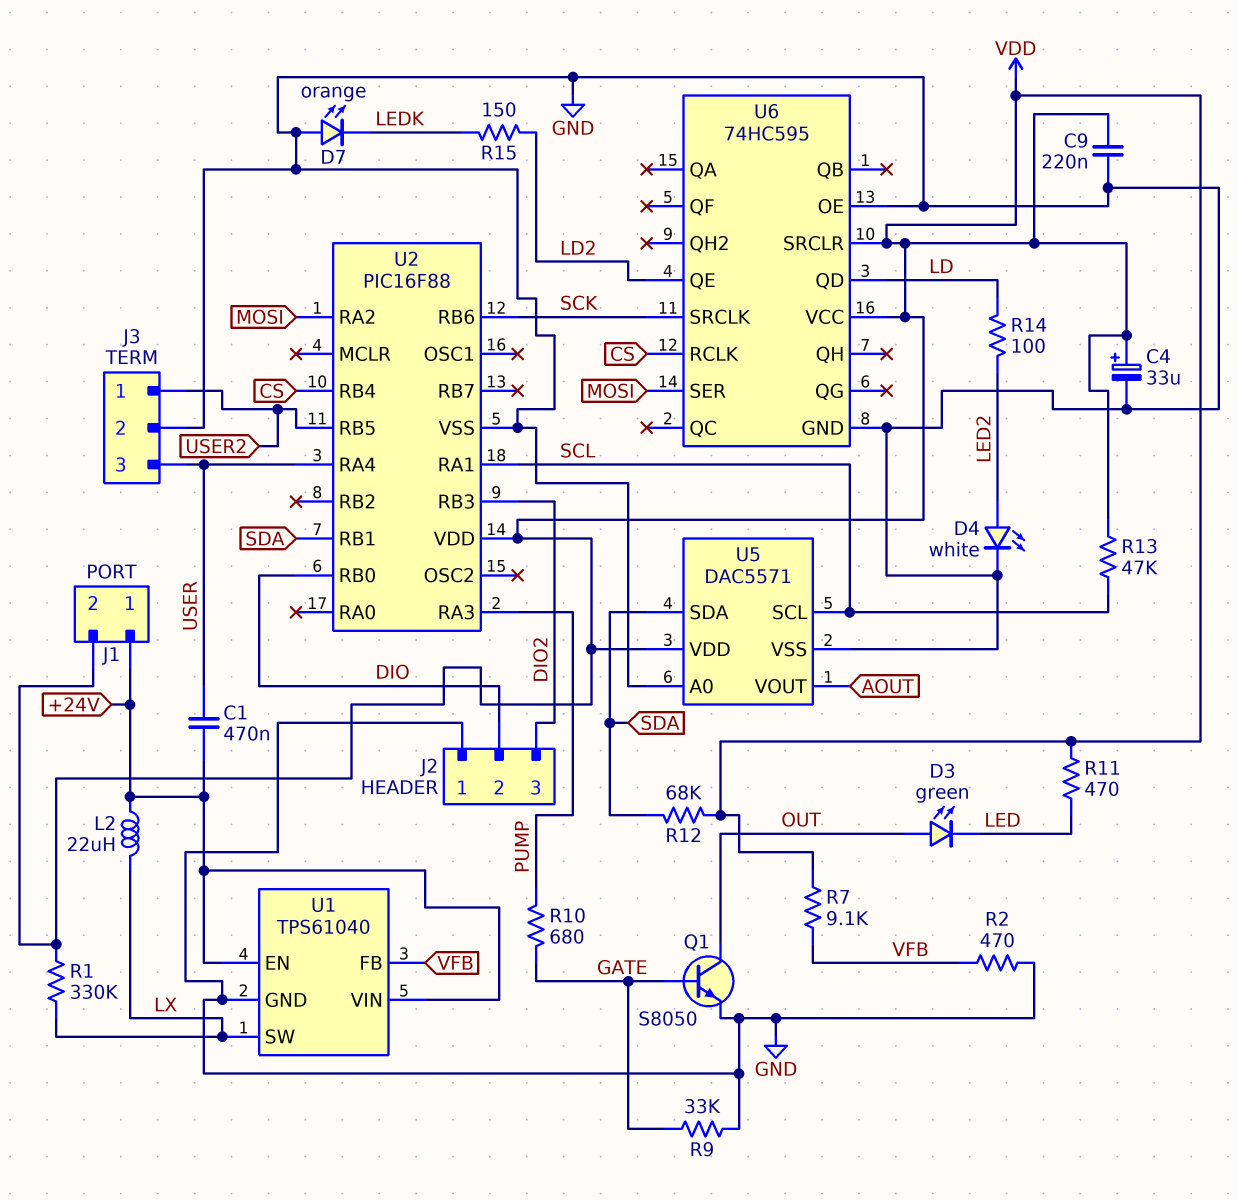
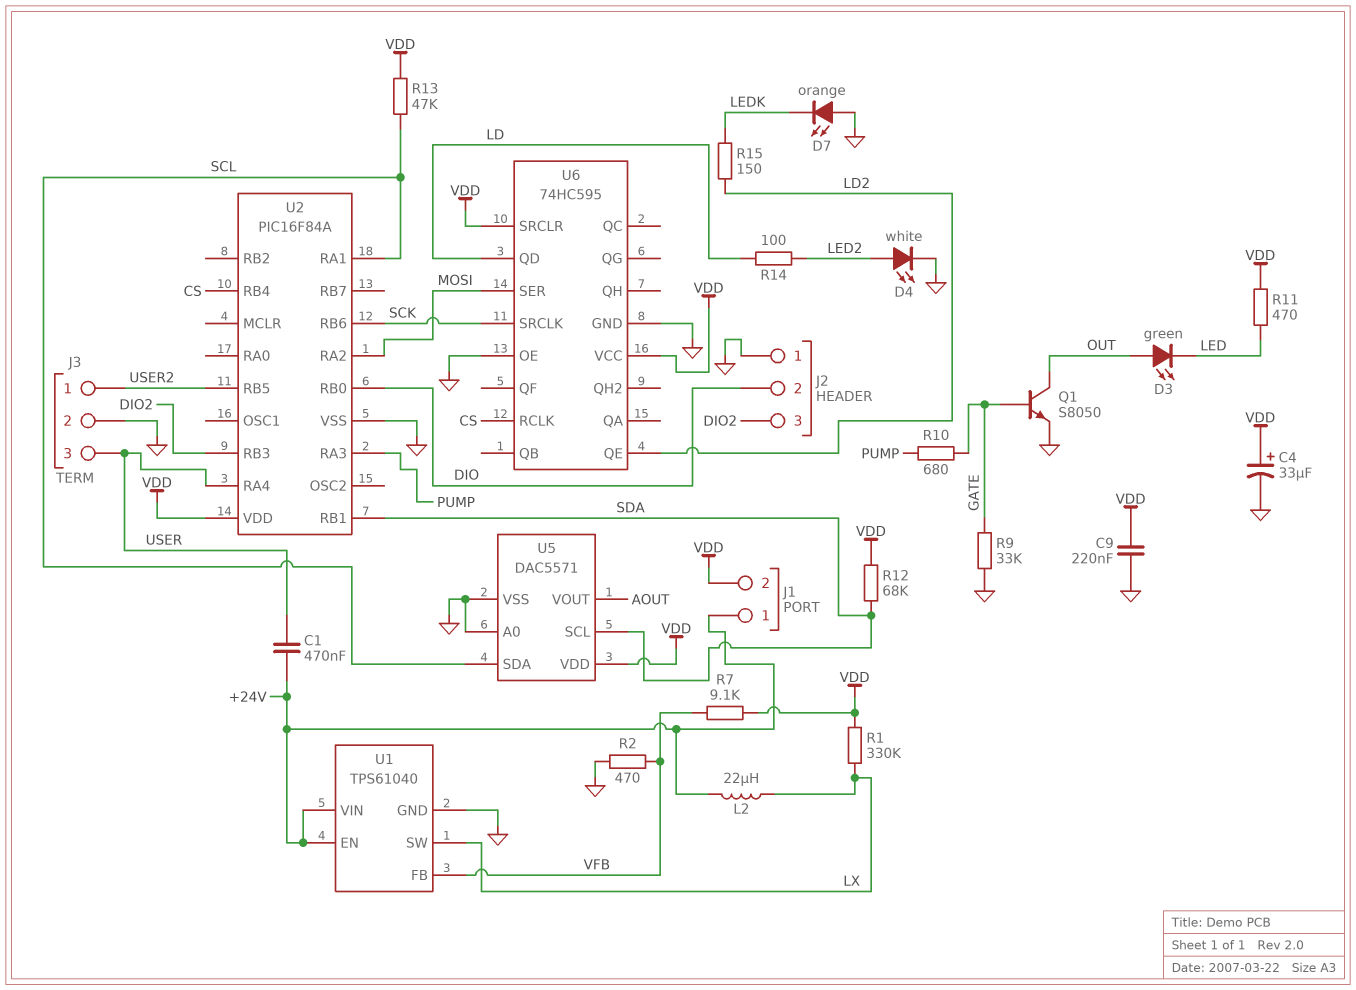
U2: PIC16F88 -> PIC16F84A
U5 pin SCL: SCL -> SDA
U5 pin SDA: SDA -> SCL

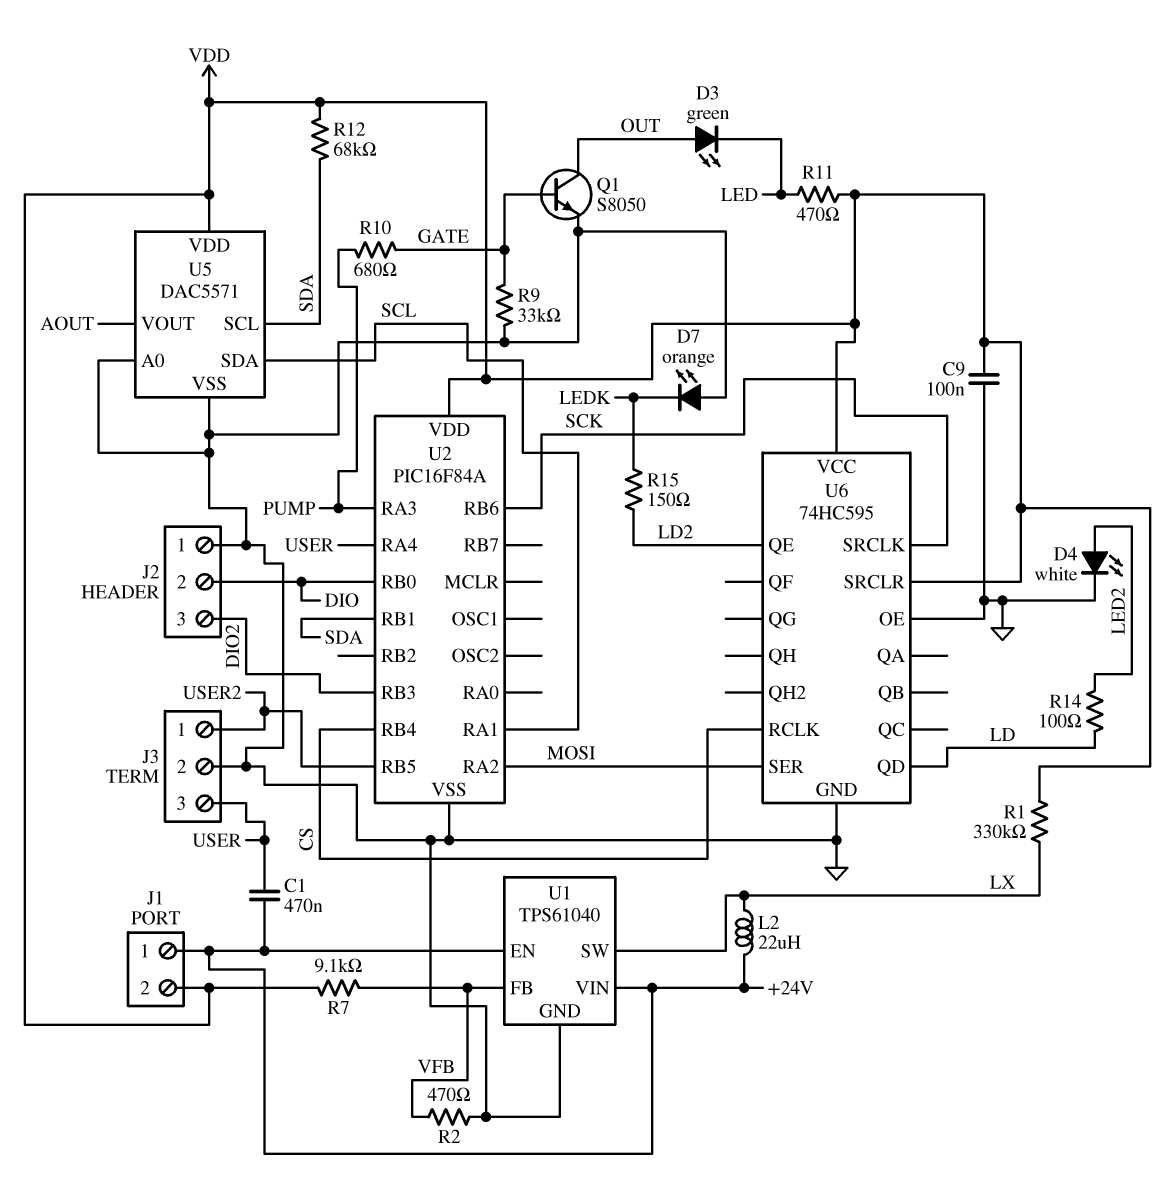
C4: 33uF (plus VDD, minus GND) -> none
C9: 220nF (GND, VDD) -> 100nF (GND, VDD)
R13: 47k (SCL, VDD) -> none

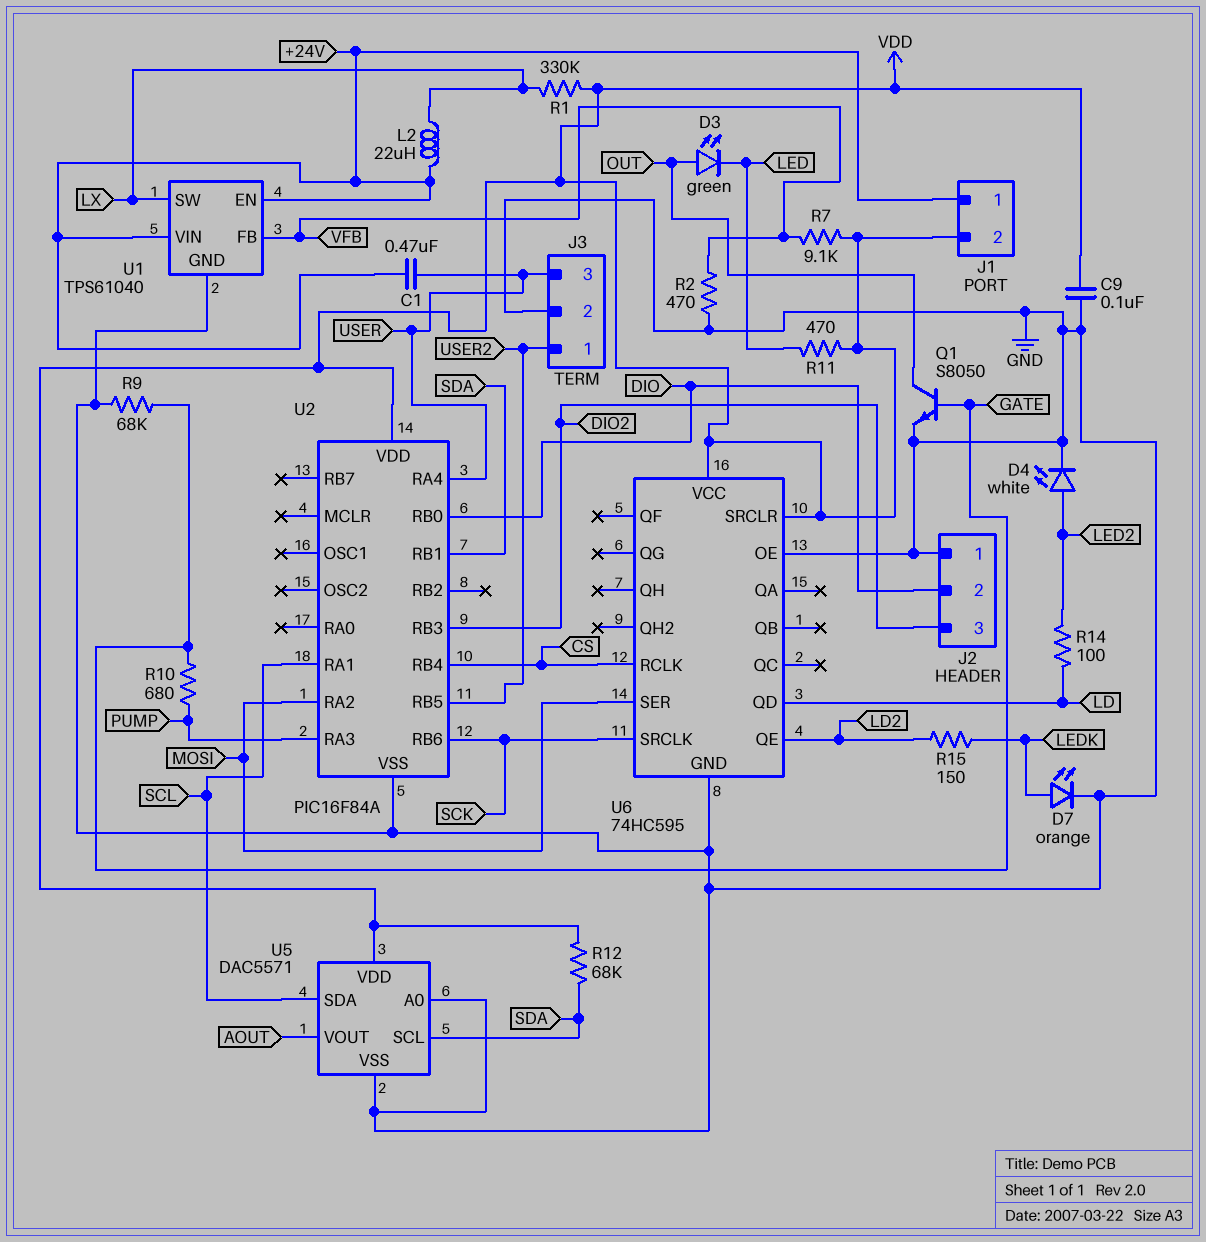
D7: LED orange (A GND, K LEDK) -> LED orange (A LEDK, K GND)
R9: 33k (GATE, GND) -> 68k (GATE, GND)

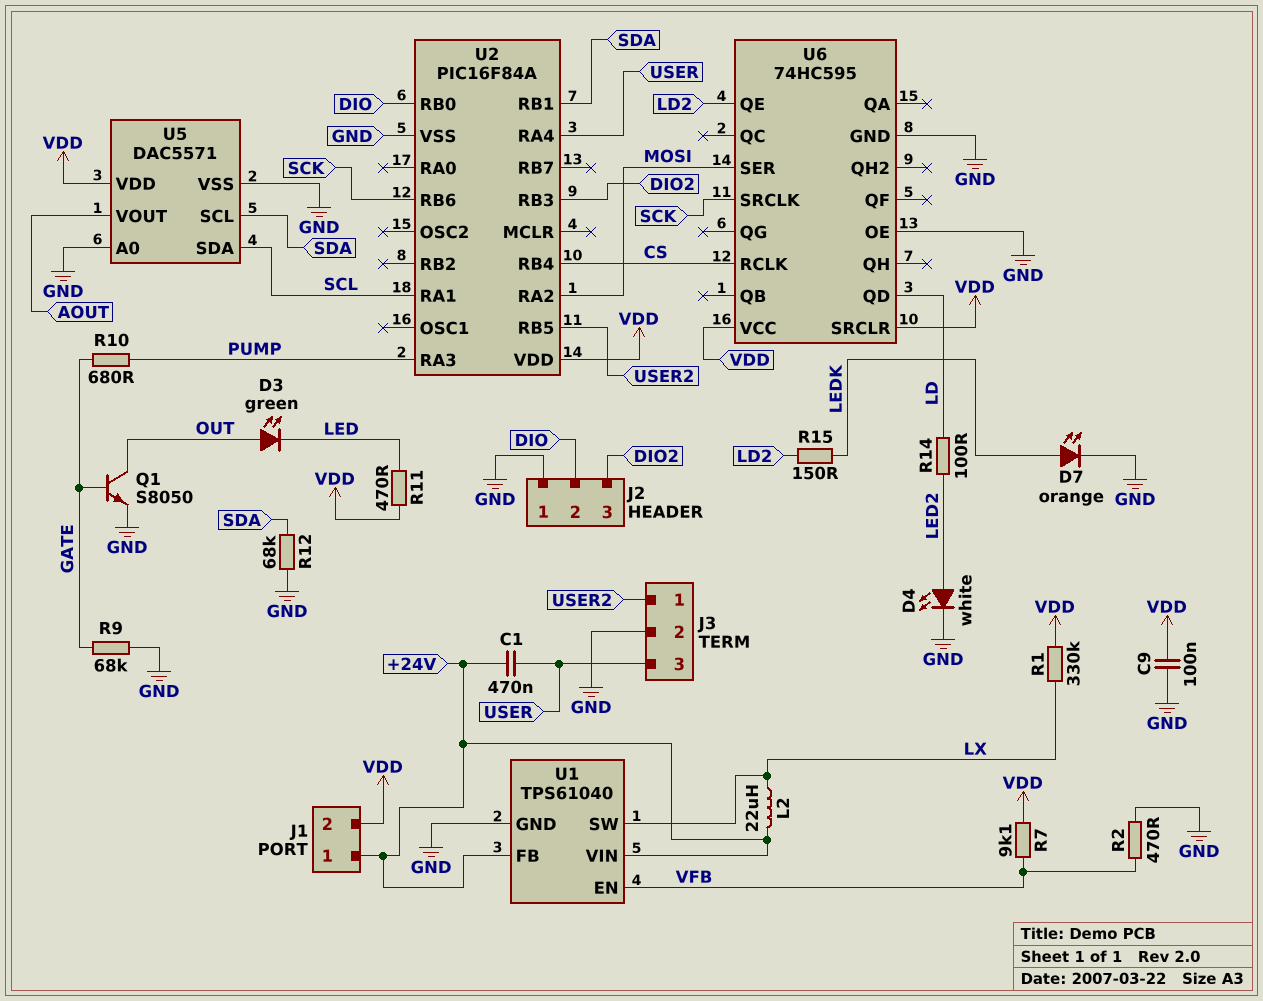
R12: 68k (SDA, VDD) -> 68k (GND, SDA)
U1 pin EN: +24V -> VFB
U1 pin FB: VFB -> +24V

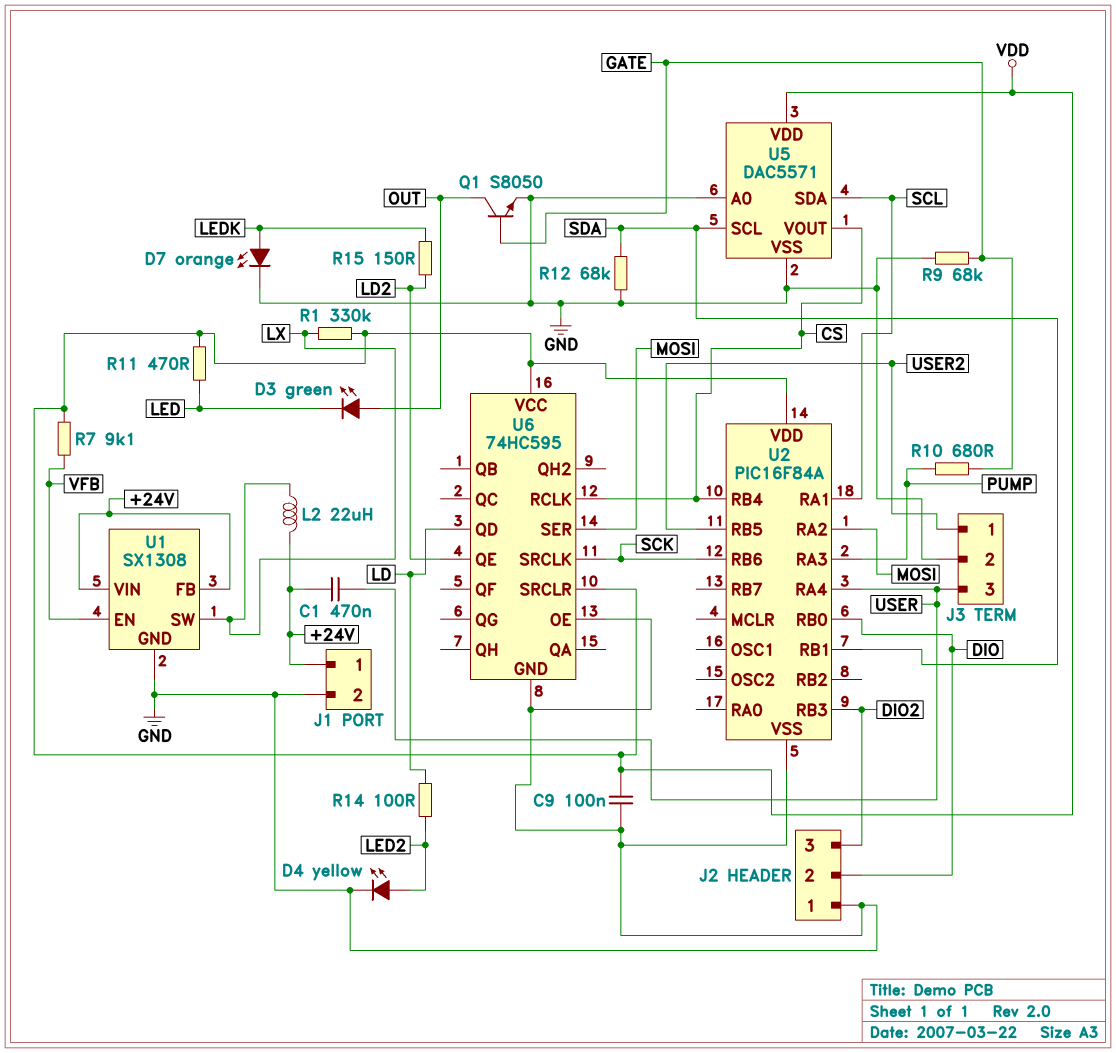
D4: LED white (A LED2, K GND) -> LED yellow (A LED2, K GND)
J1 pin 2: VDD -> GND
R2: 470 (GND, VFB) -> none
U1: TPS61040 -> SX1308
U5 pin VOUT: AOUT -> CS

